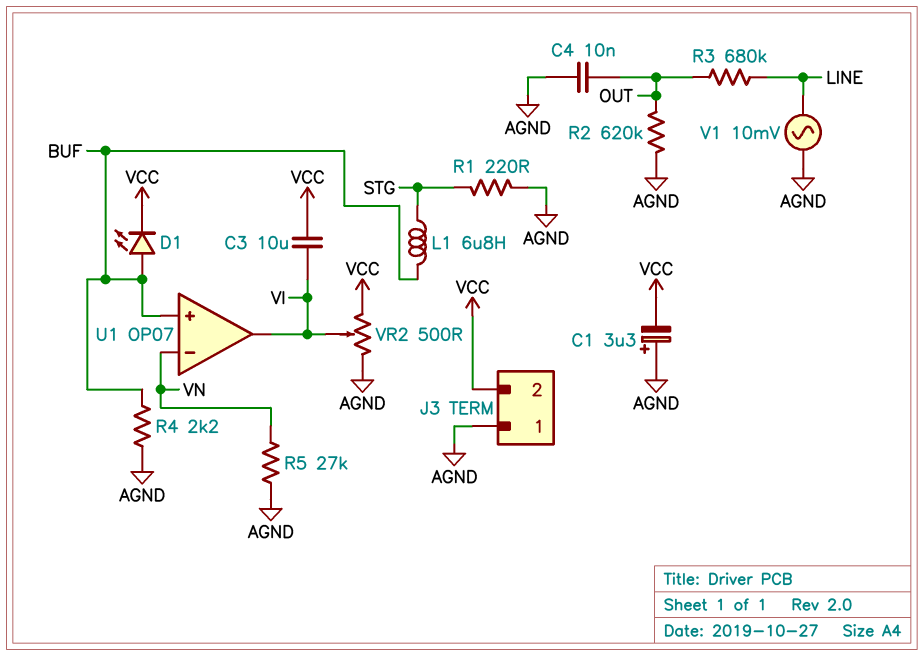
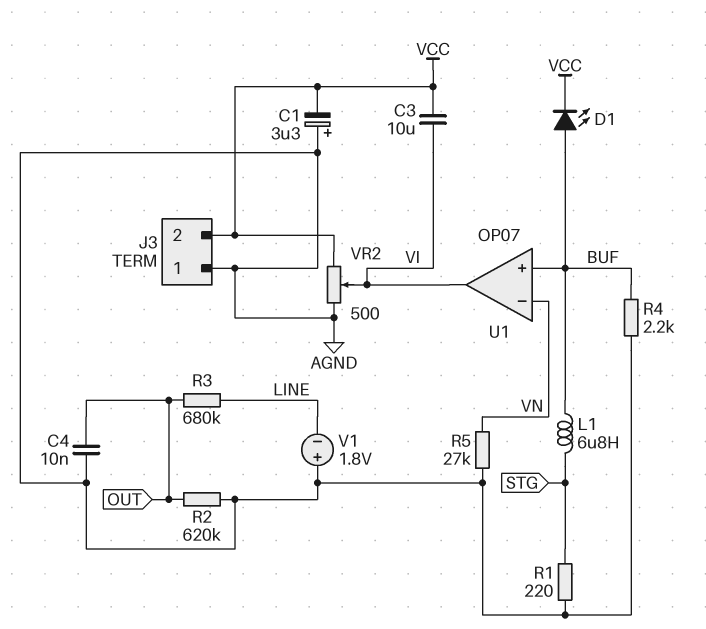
V1: AC 10mV (AGND, LINE) -> 1.8V (plus AGND, minus LINE)

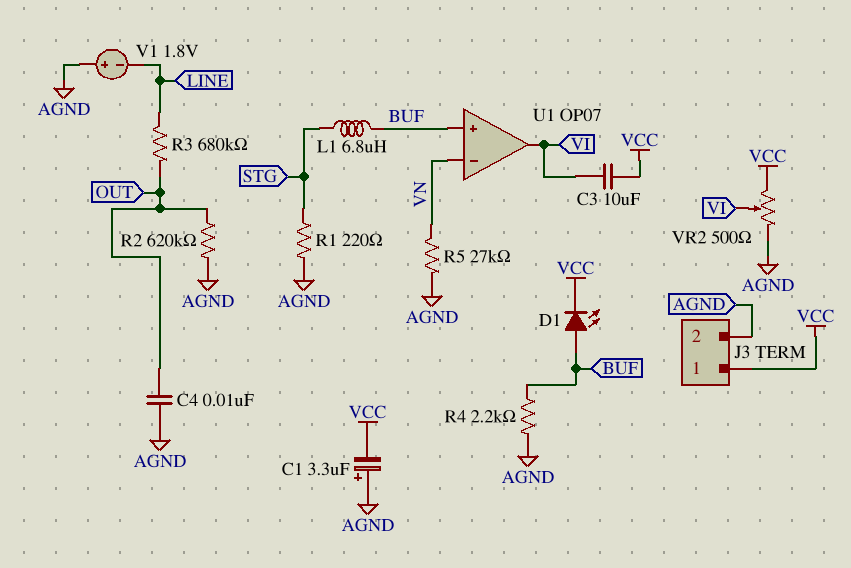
J3 pin 1: AGND -> VCC
J3 pin 2: VCC -> AGND

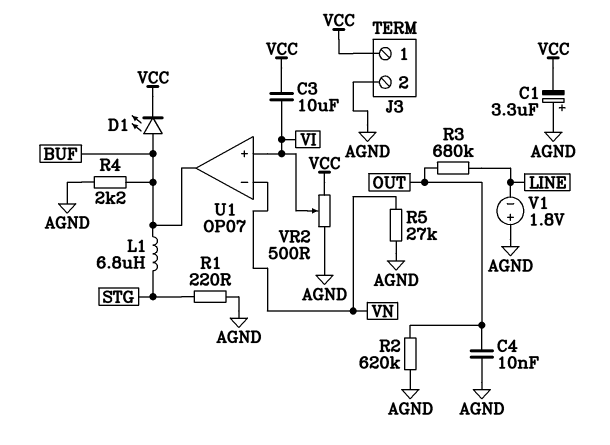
U1 pin in+: BUF -> VI
U1 pin out: VI -> BUF

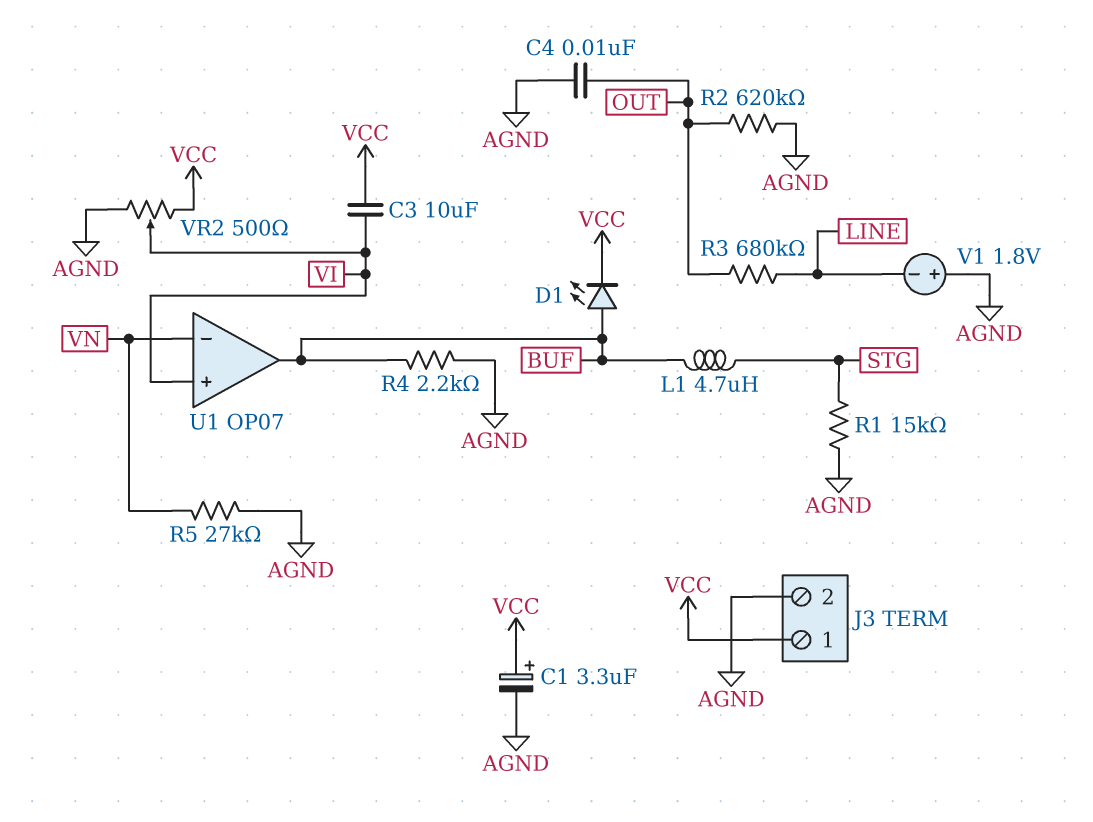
C1: 3.3uF (plus AGND, minus VCC) -> 3.3uF (plus VCC, minus AGND)
L1: 6.8uH (BUF, STG) -> 4.7uH (BUF, STG)
R1: 220 (AGND, STG) -> 15k (AGND, STG)

